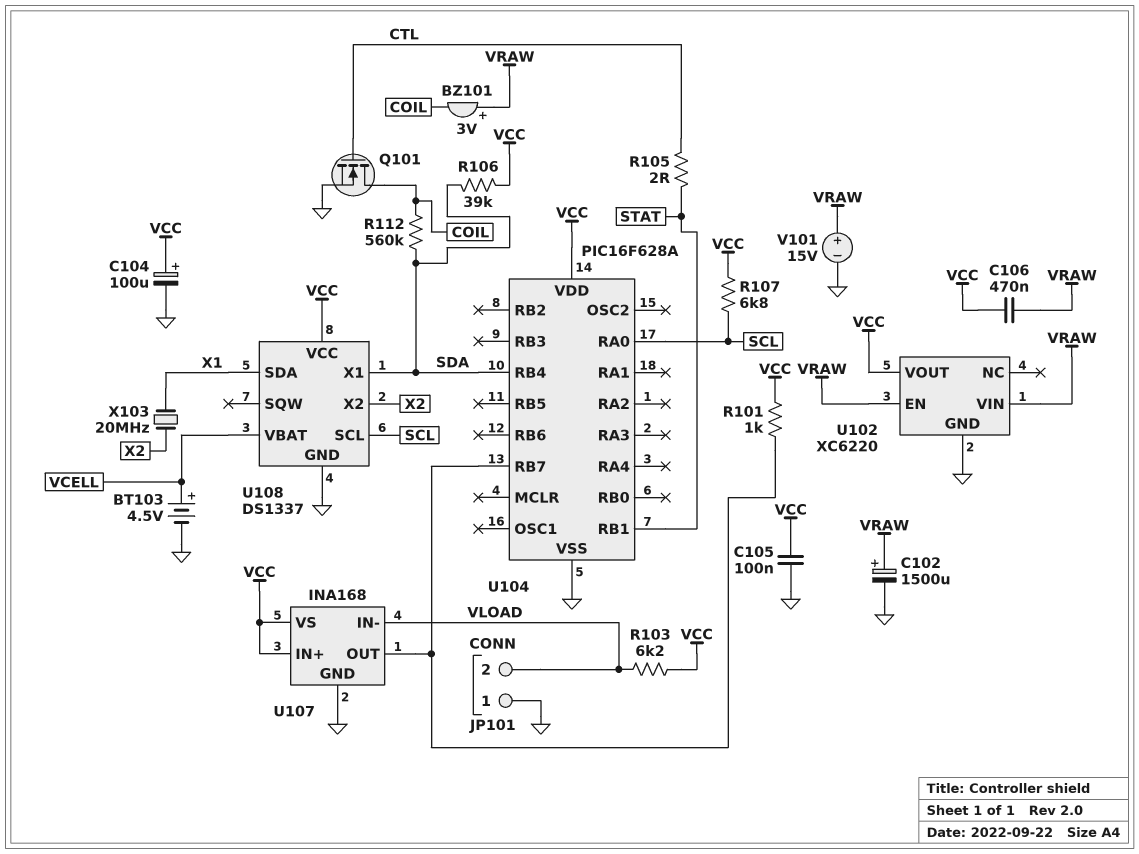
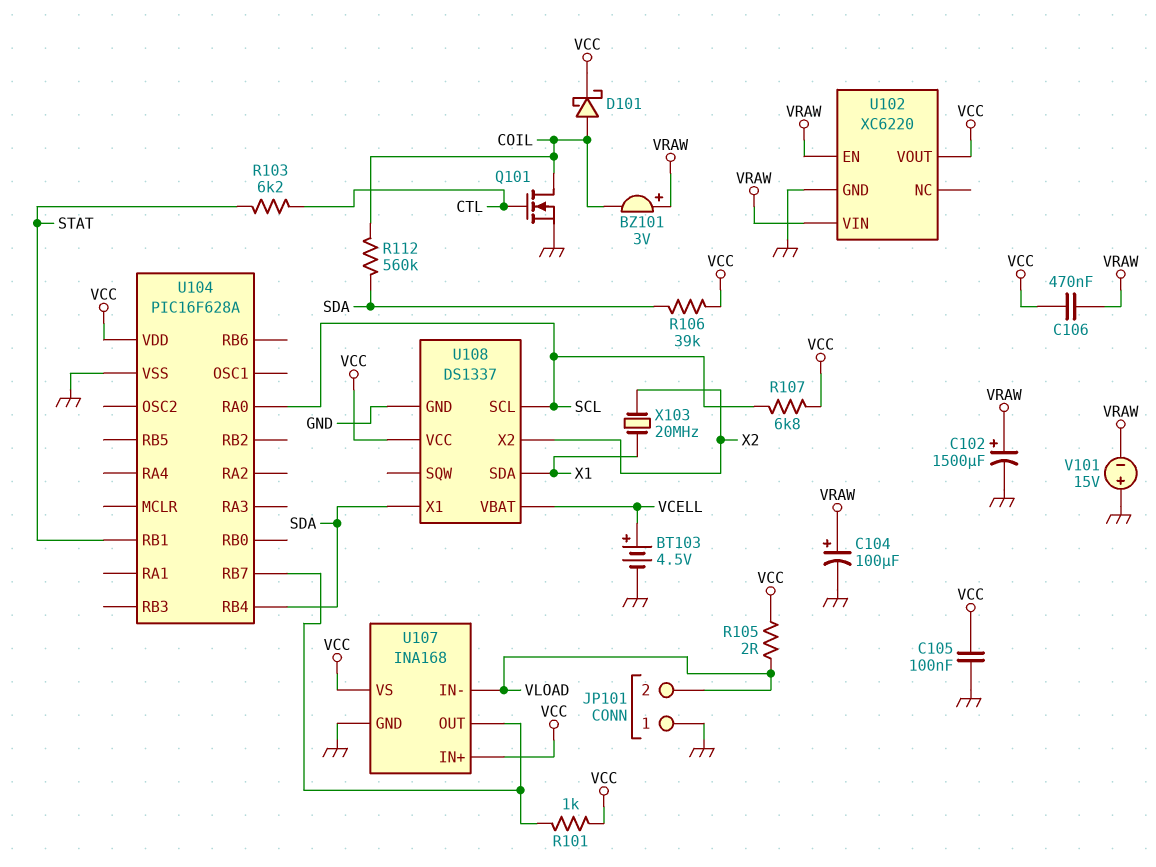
C104: 100uF (plus VCC, minus GND) -> 100uF (plus VRAW, minus GND)
D101: none -> schottky (A COIL, K VCC)
R103: 6.2k (VCC, VLOAD) -> 6.2k (CTL, STAT)
R105: 2 (CTL, STAT) -> 2 (VCC, VLOAD)
V101: 15V (plus VRAW, minus GND) -> 15V (plus GND, minus VRAW)

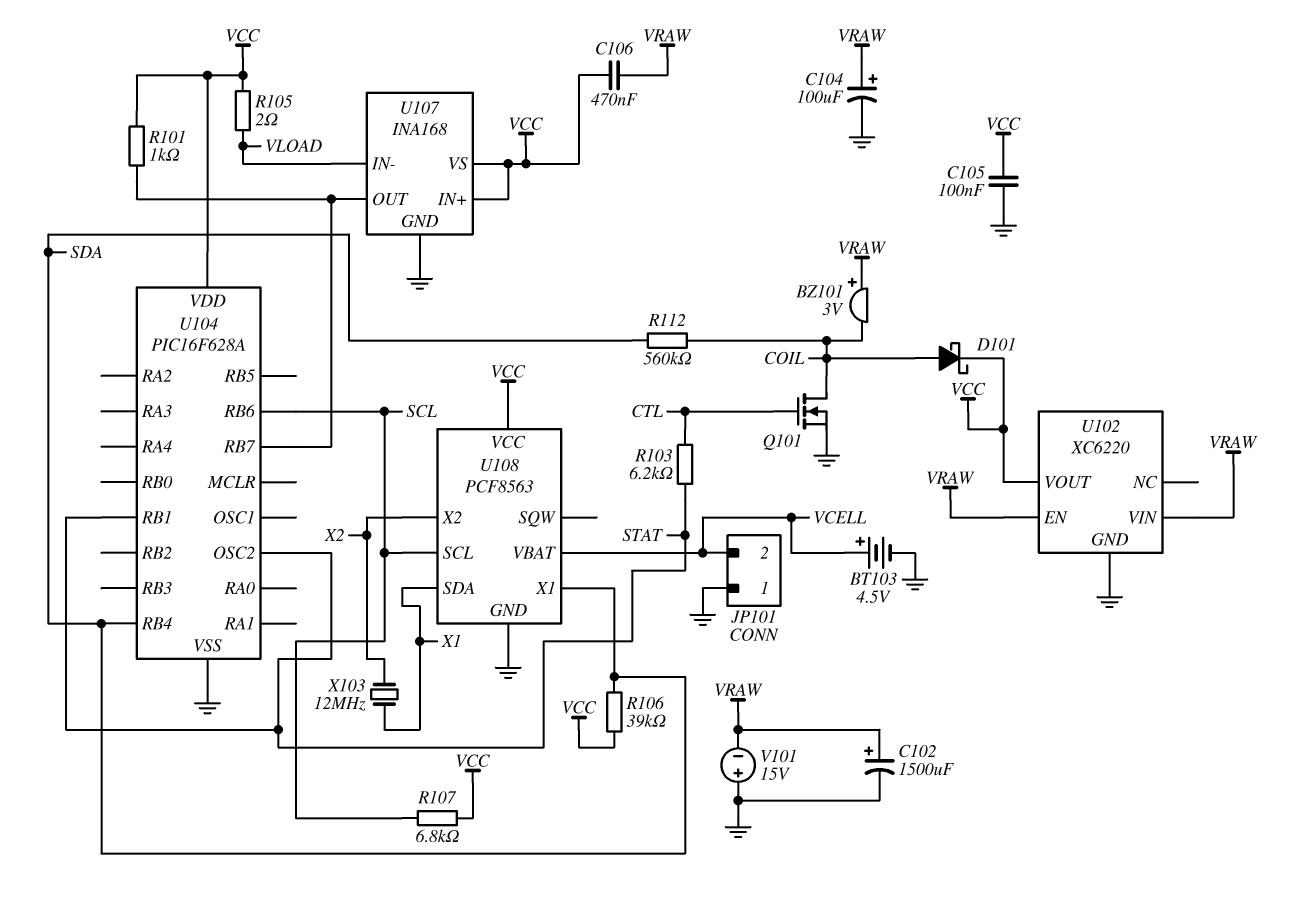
JP101 pin 2: VLOAD -> VCELL
U104 pin OSC2: none -> STAT
U104 pin RA0: SCL -> none
U104 pin RB6: none -> SCL
U108: DS1337 -> PCF8563
X103: 20MHz (X1, X2) -> 12MHz (X1, X2)

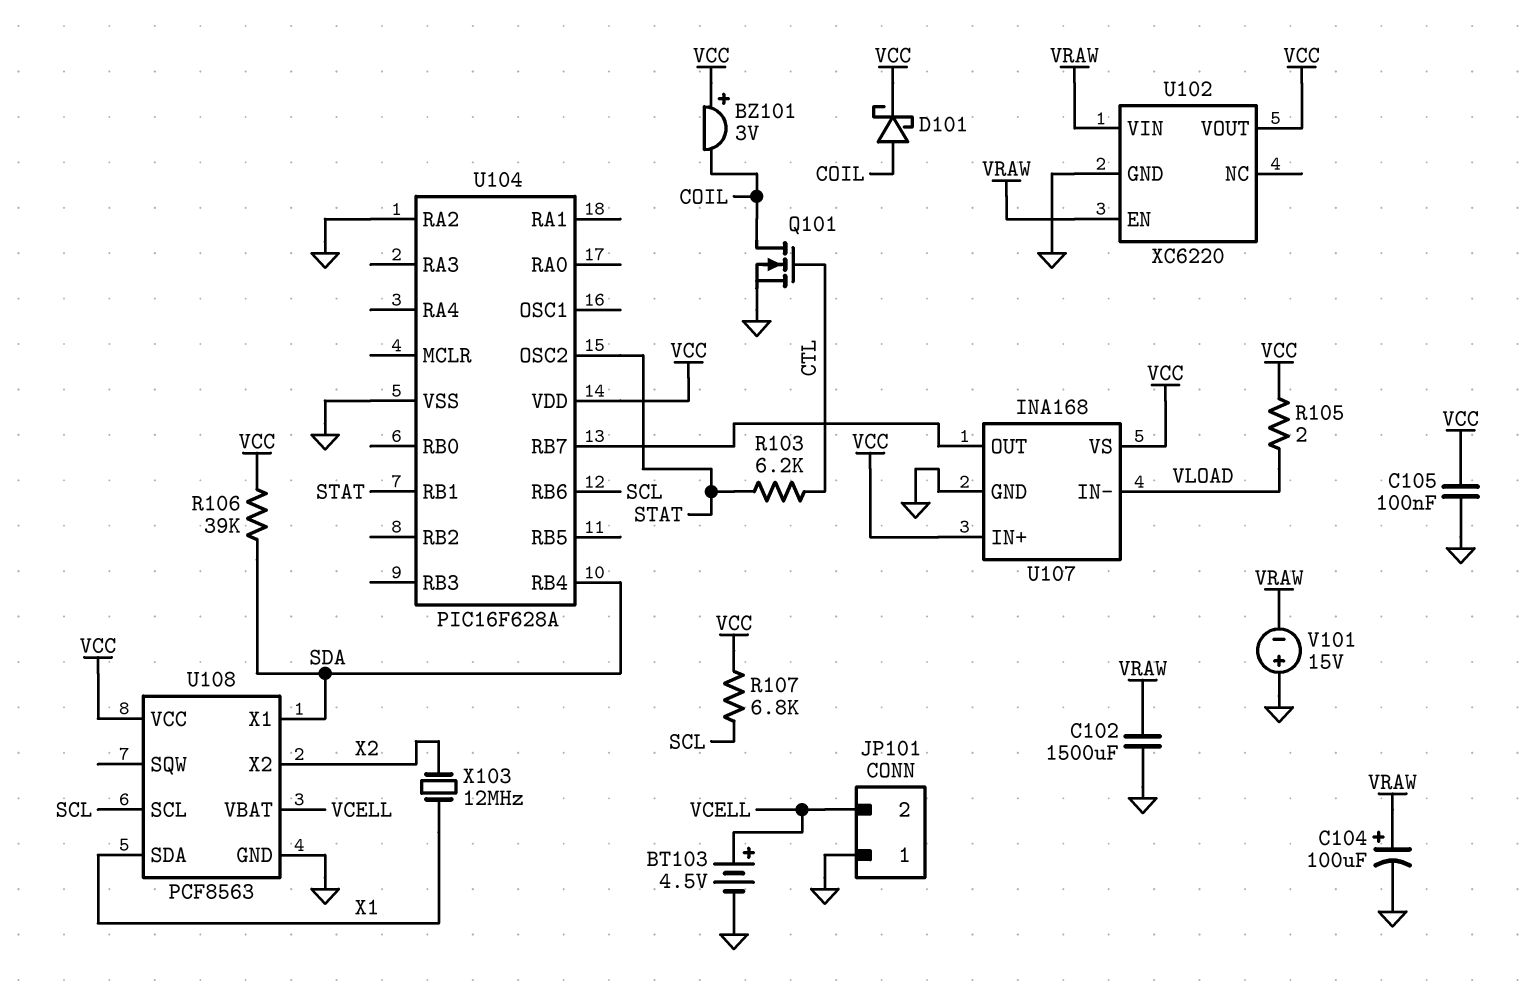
BZ101: buzzer 3V (plus VRAW, minus COIL) -> buzzer 3V (plus VCC, minus COIL)
C102: 1500uF (plus VRAW, minus GND) -> 1500uF (GND, VRAW)
C106: 470nF (VCC, VRAW) -> none
R101: 1k (U104/RB7, VCC) -> none
R112: 560k (COIL, SDA) -> none
U104 pin RA2: none -> GND

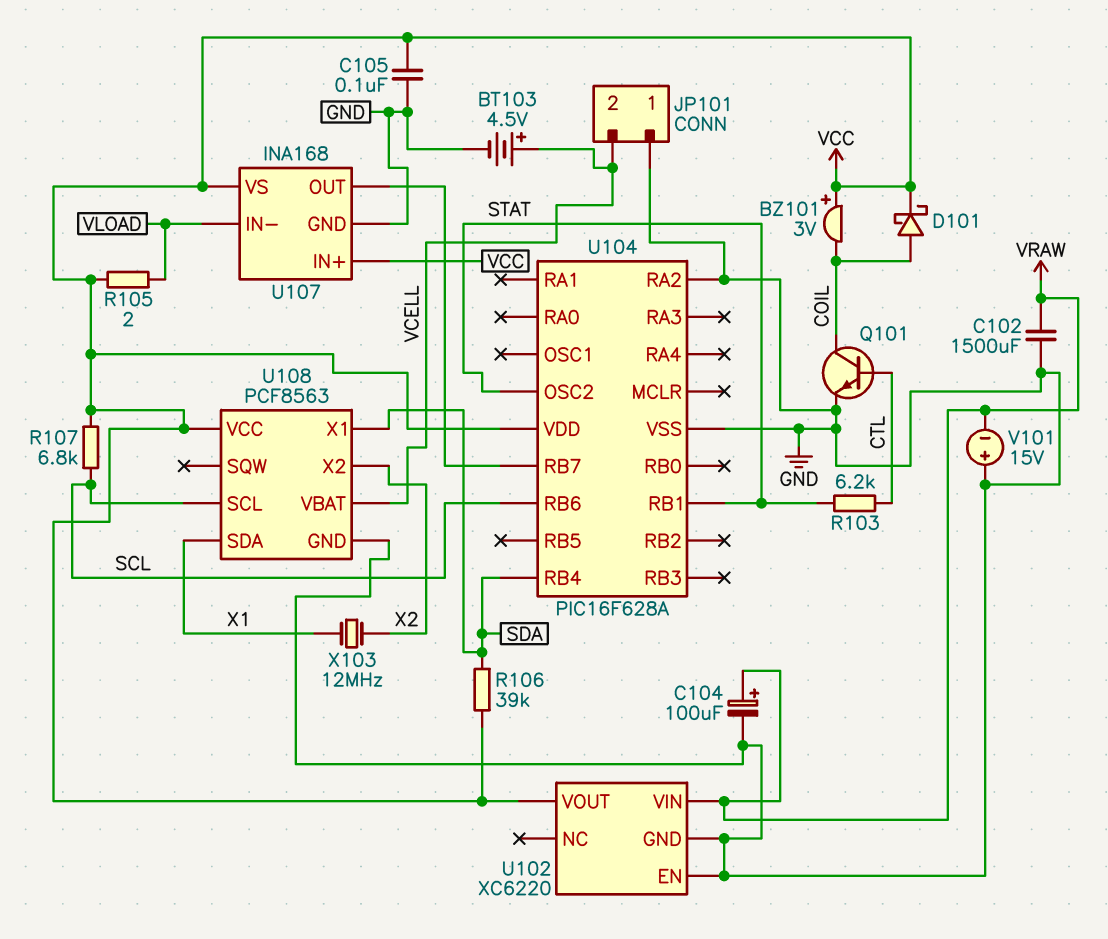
Q101: NMOS (G CTL, D COIL, S GND) -> NPN (B CTL, C COIL, E GND)
U102 pin EN: VRAW -> GND

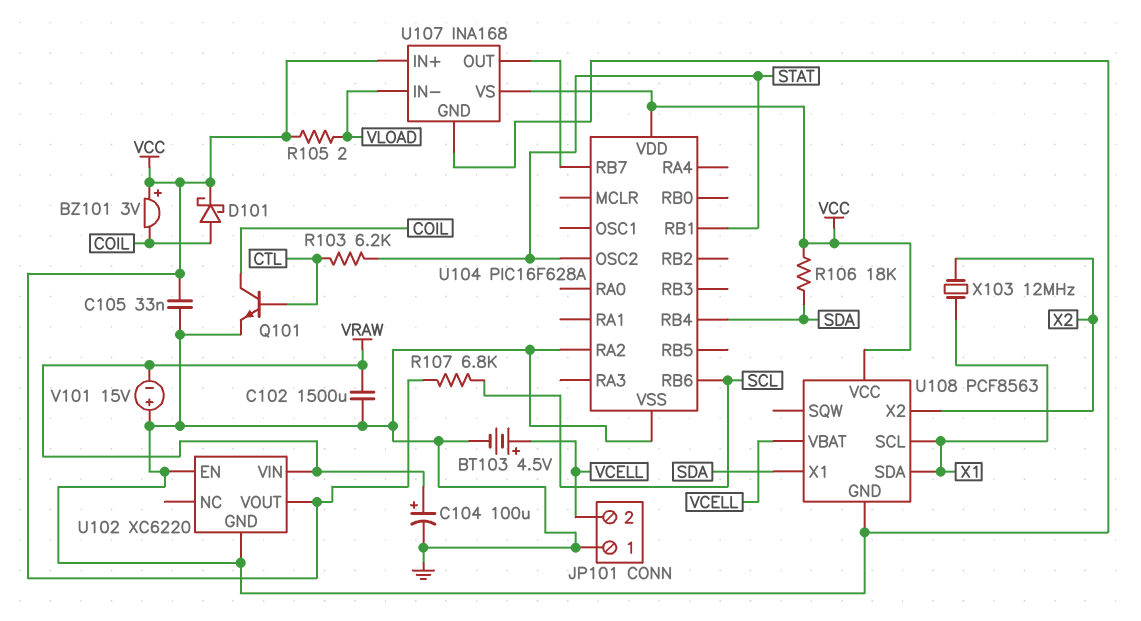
C105: 100nF (GND, VCC) -> 33nF (GND, VCC)
R106: 39k (SDA, VCC) -> 18k (SDA, VCC)
U108 pin SCL: SCL -> X1

